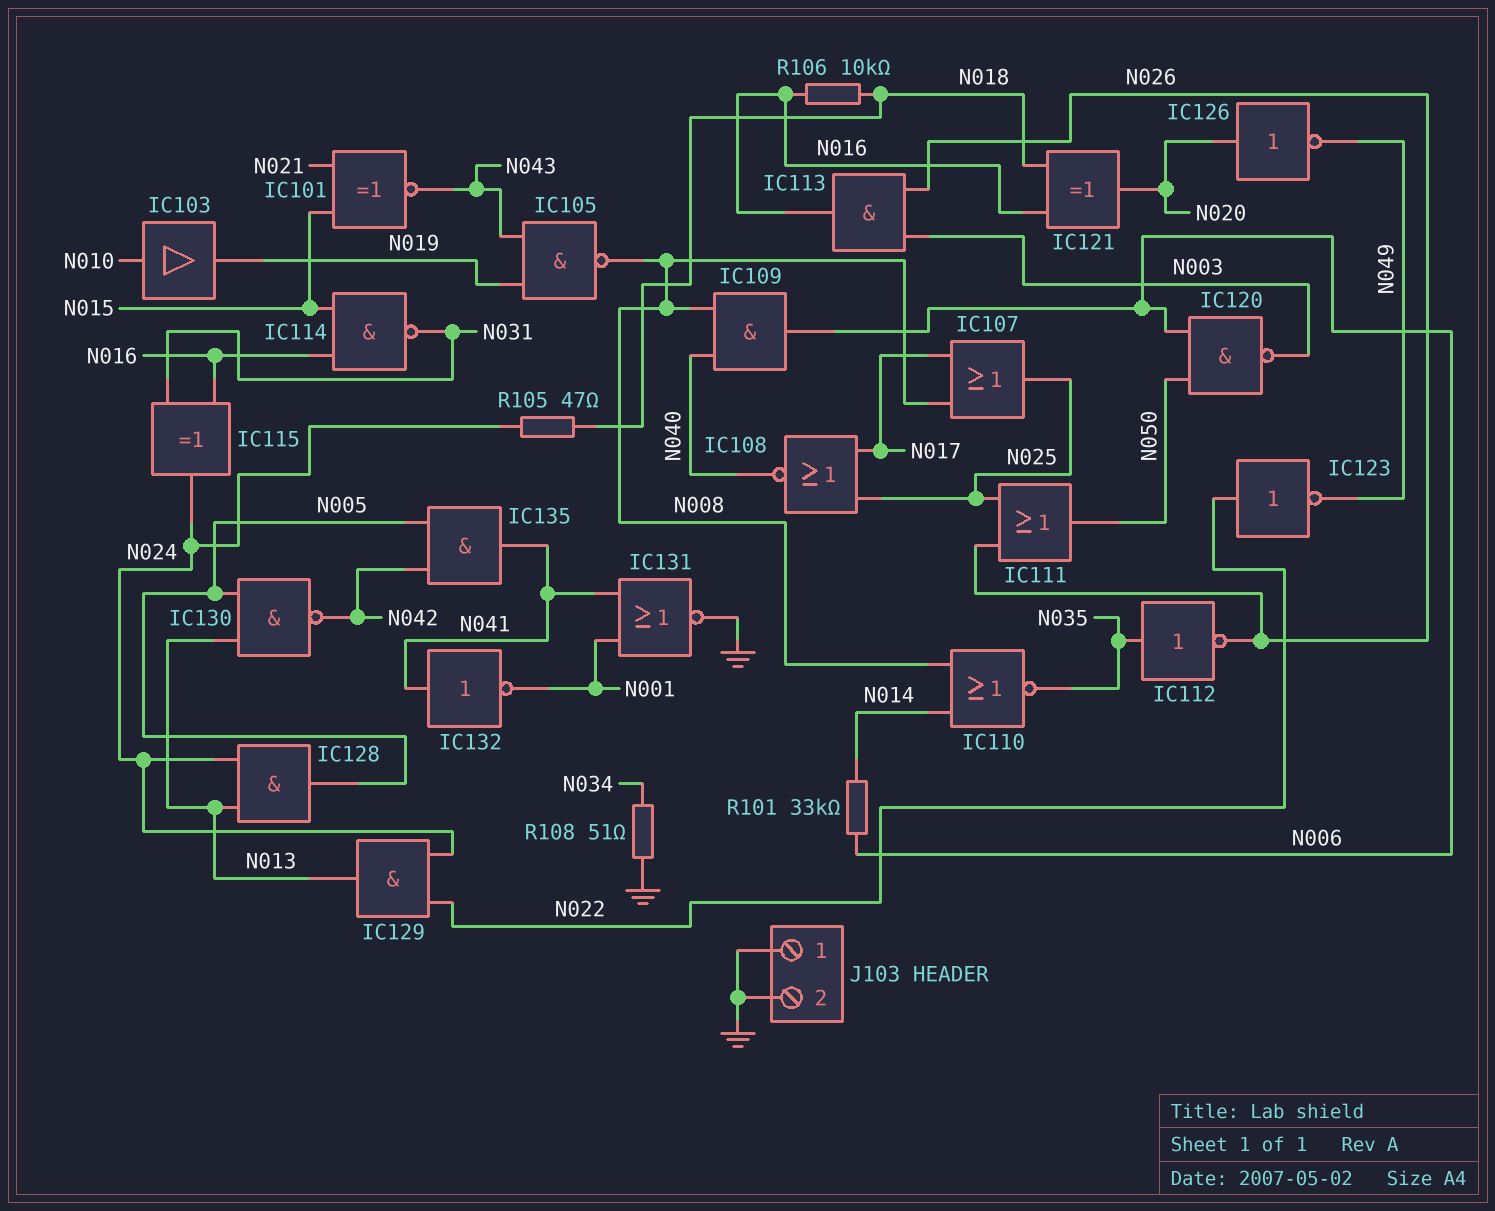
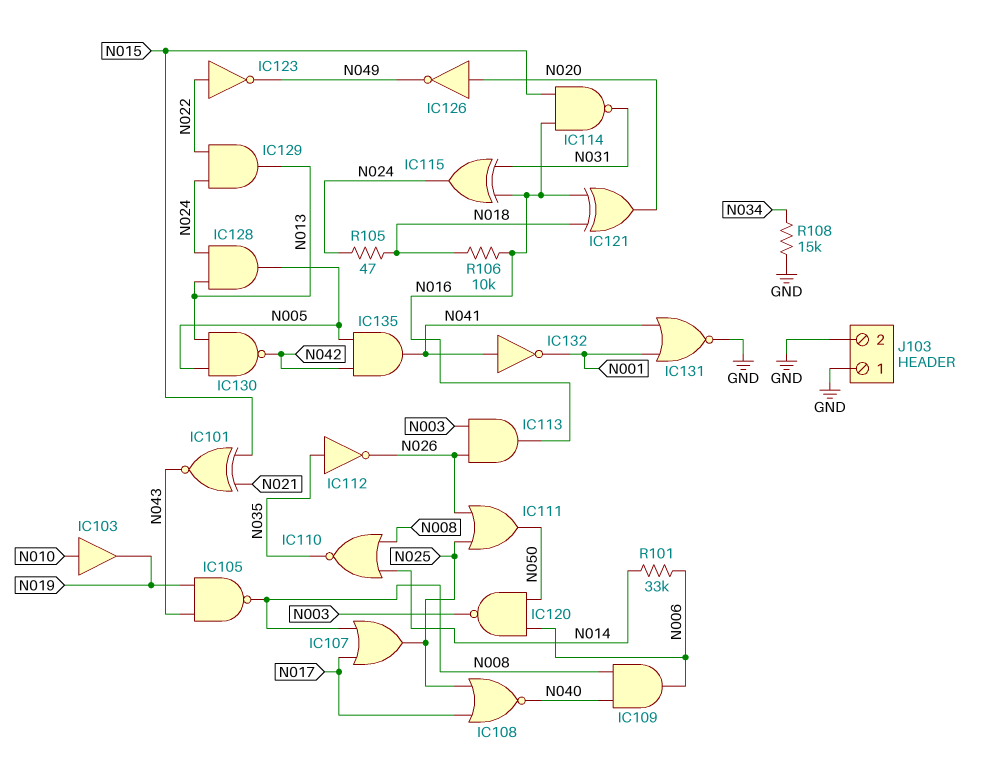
R108: 51 (GND, N034) -> 15k (GND, N034)

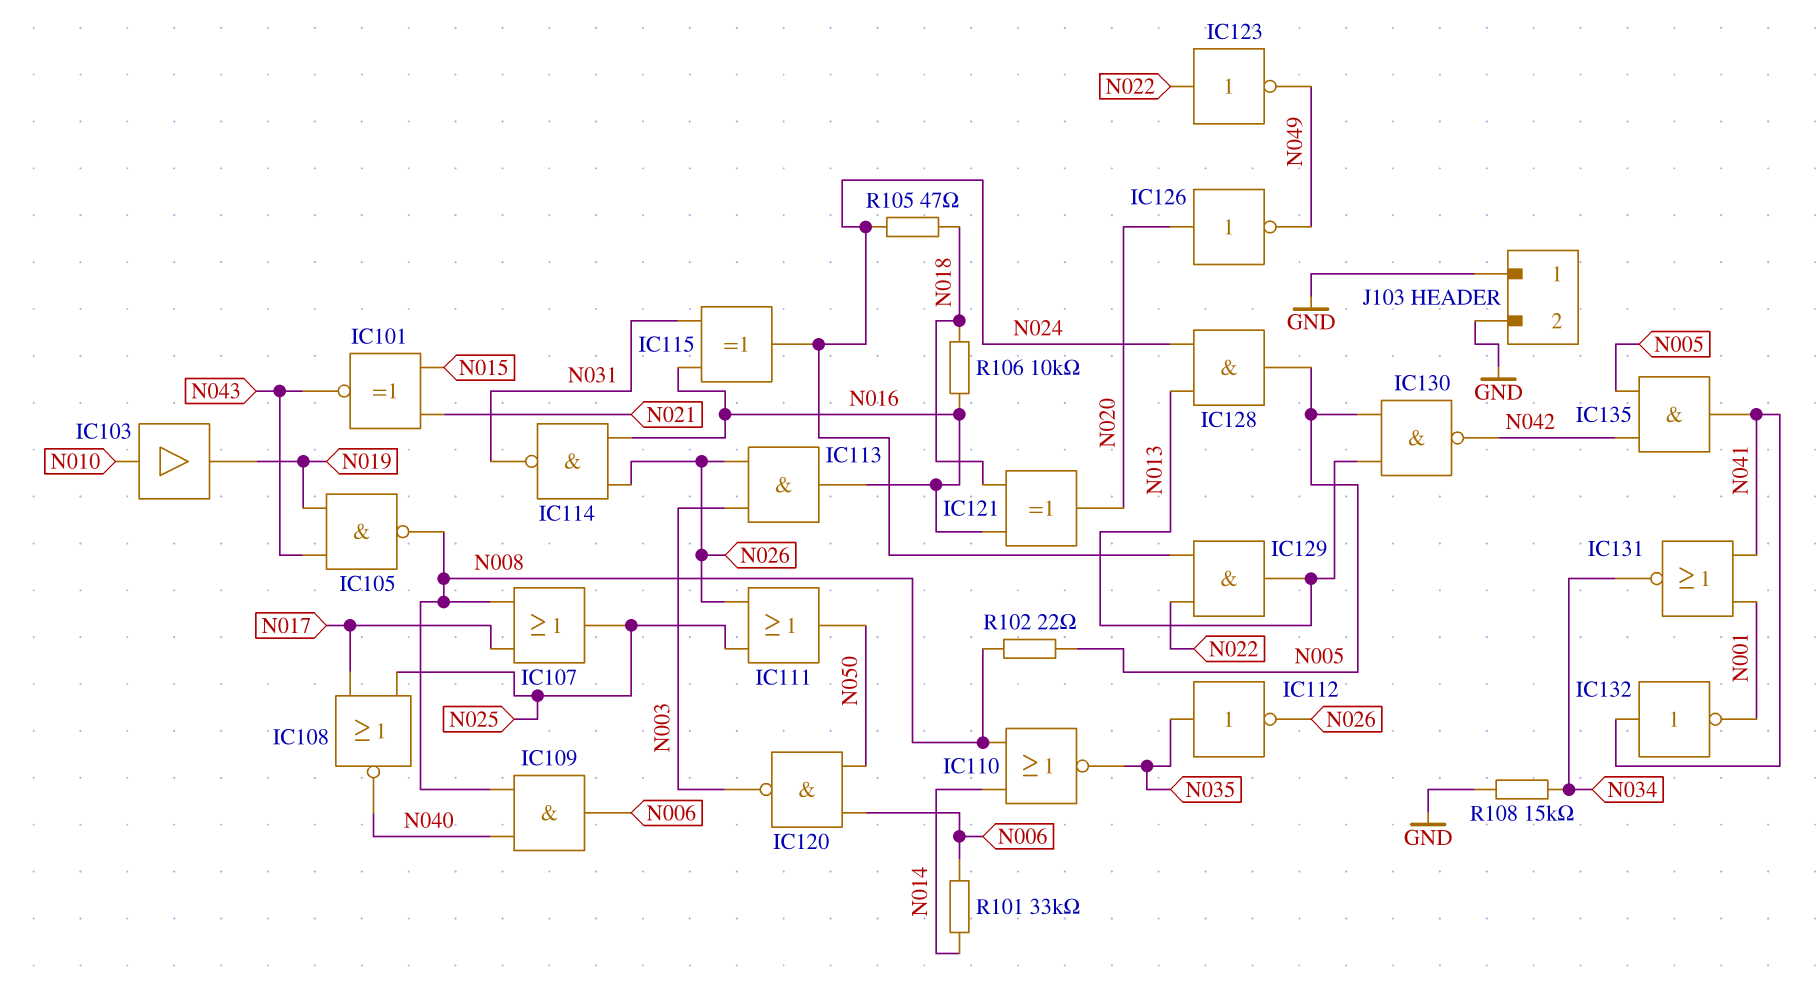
IC114: NAND (in N015, in N016, out N031) -> NAND (in N016, in N026, out N031)
IC131: NOR (in N001, in N041, out GND) -> NOR (in N001, in N041, out N034)
R102: none -> 22 (N005, N008)

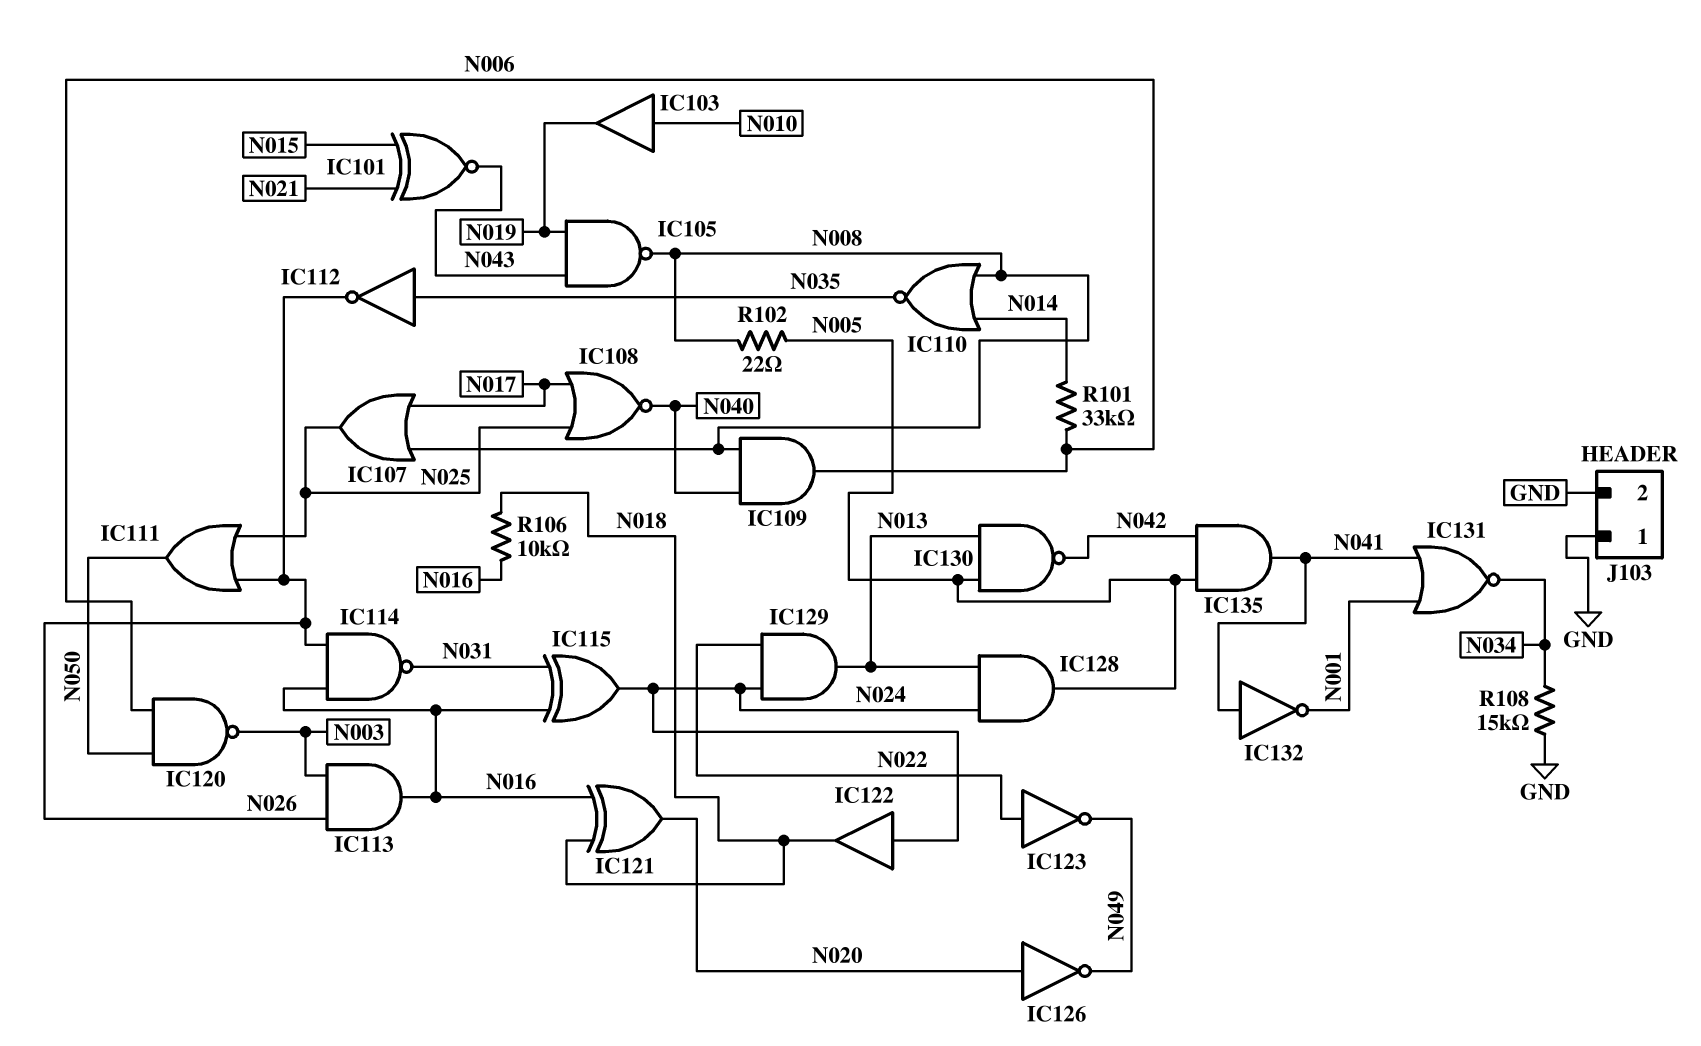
IC122: none -> buffer (in N024, out N018)
R105: 47 (N018, N024) -> none

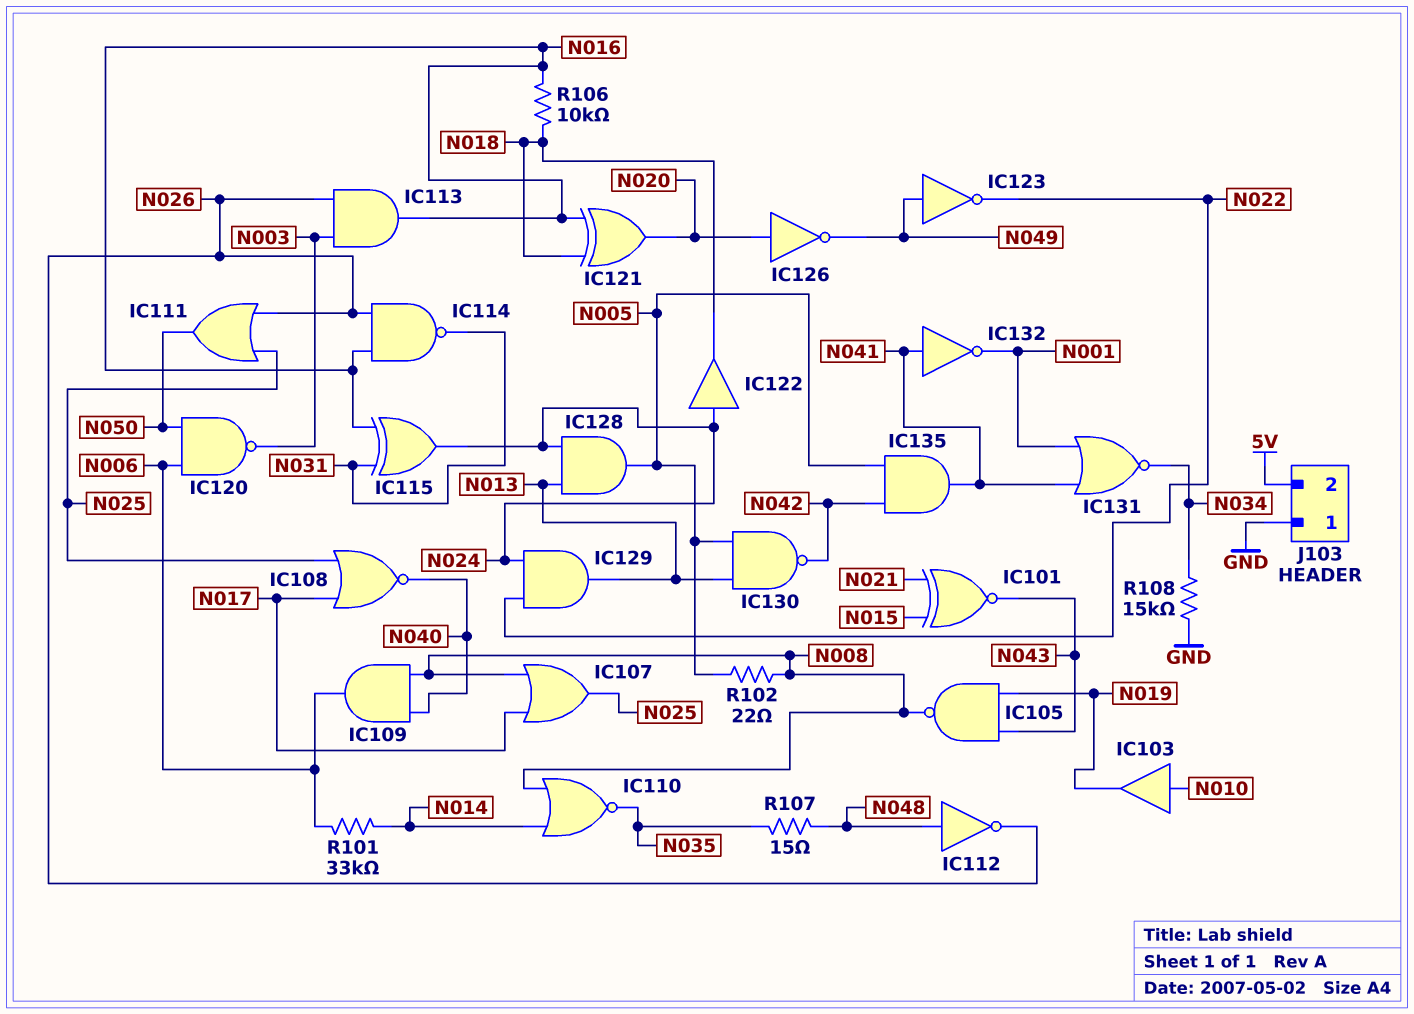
IC112: NOT (in N035, out N026) -> NOT (in N048, out N026)
IC123: NOT (in N022, out N049) -> NOT (in N049, out N022)
J103 pin 2: GND -> 5V
R107: none -> 15 (N035, N048)

